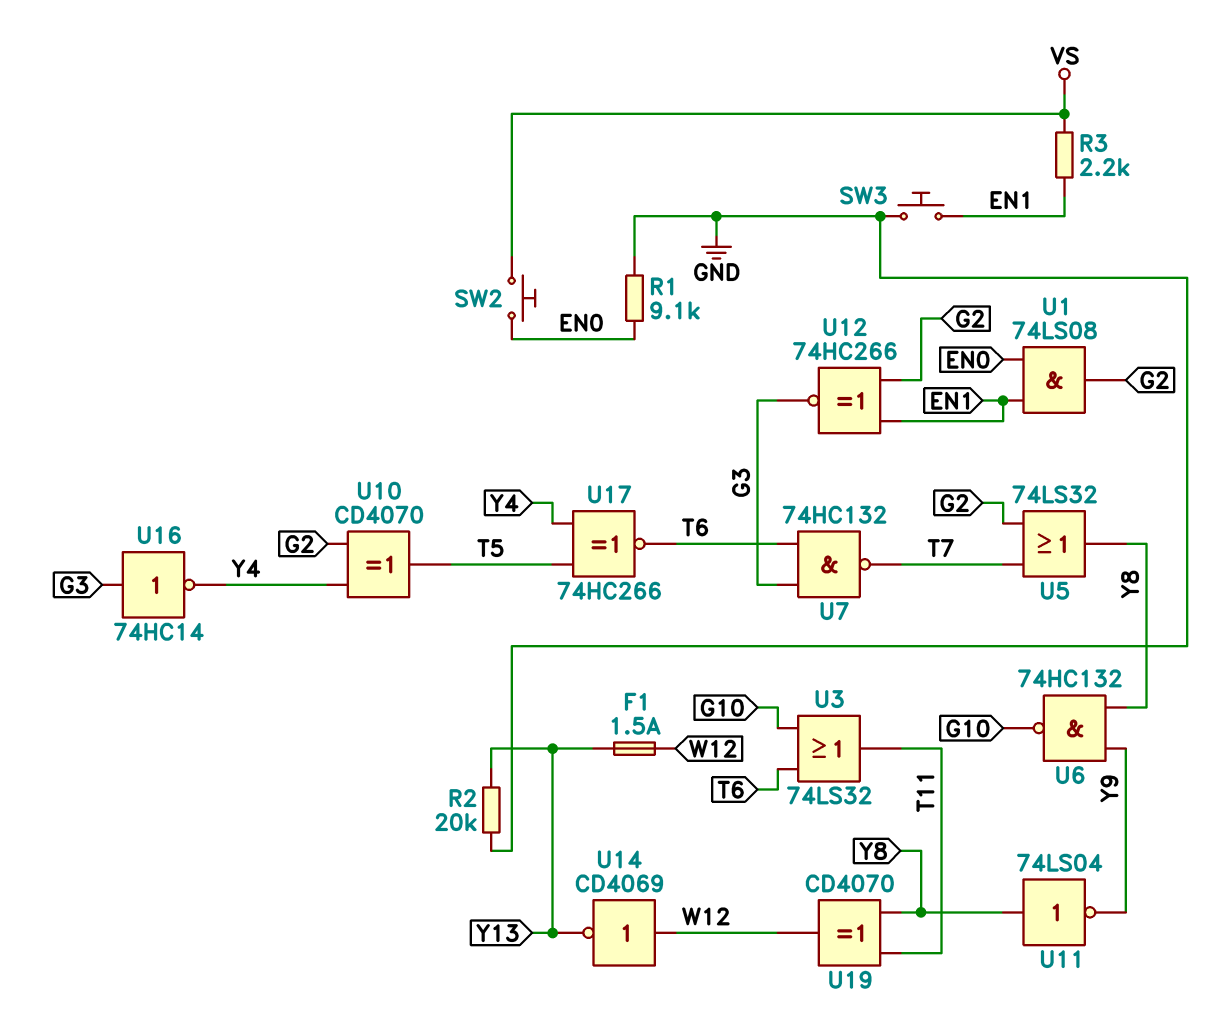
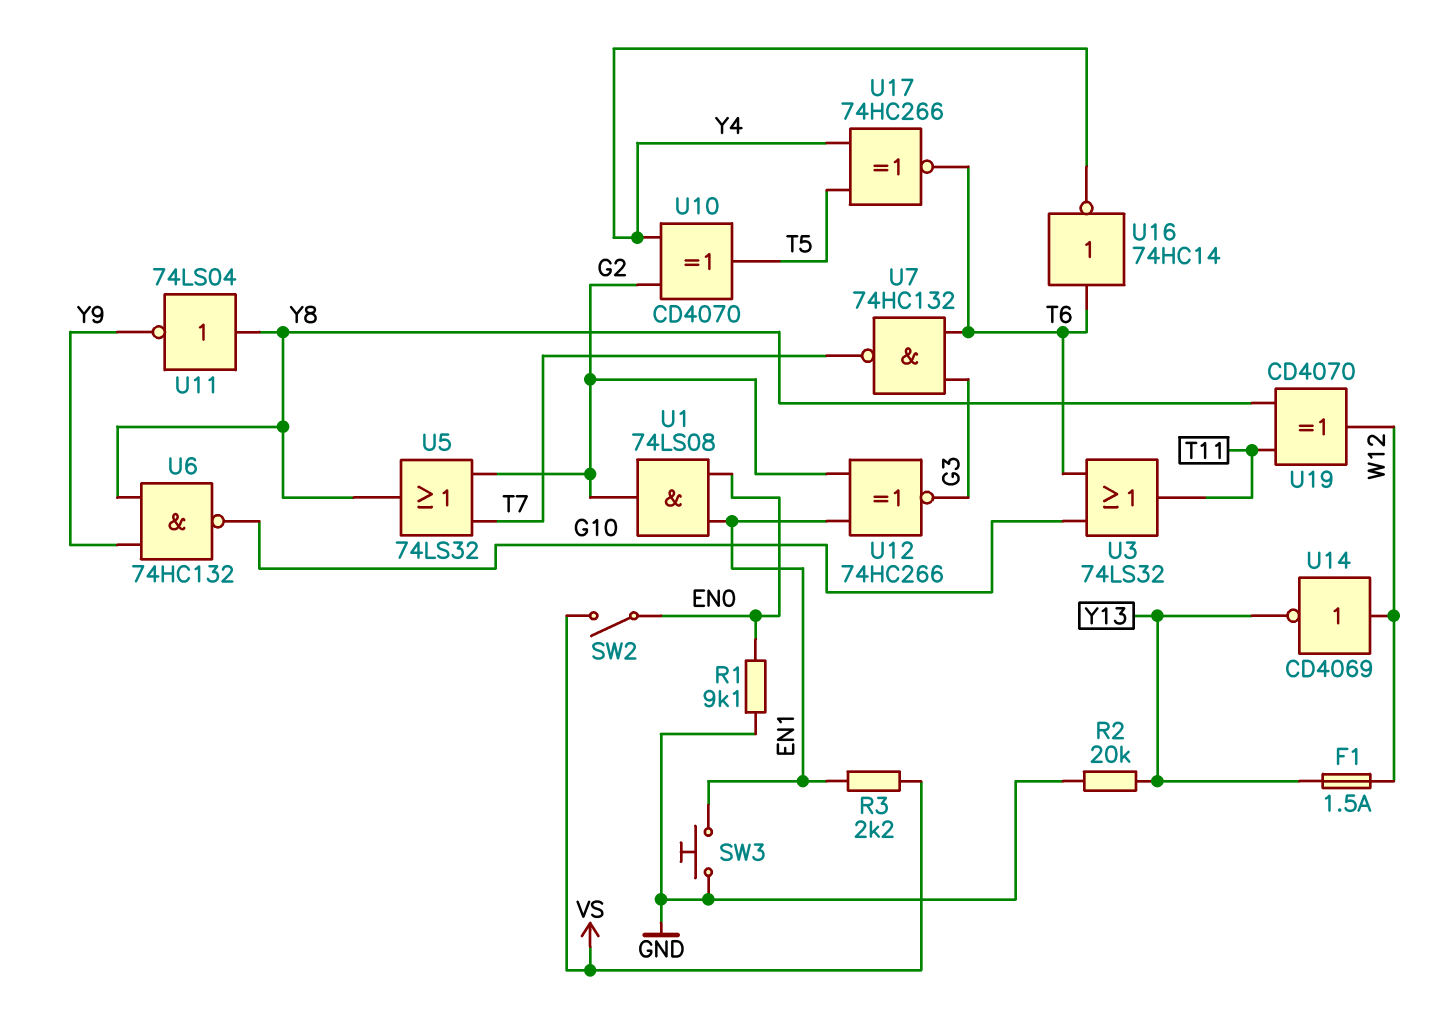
SW2: button (EN0, VS) -> switch (EN0, VS)
U16: NOT 74HC14 (in G3, out Y4) -> NOT 74HC14 (in T6, out Y4)

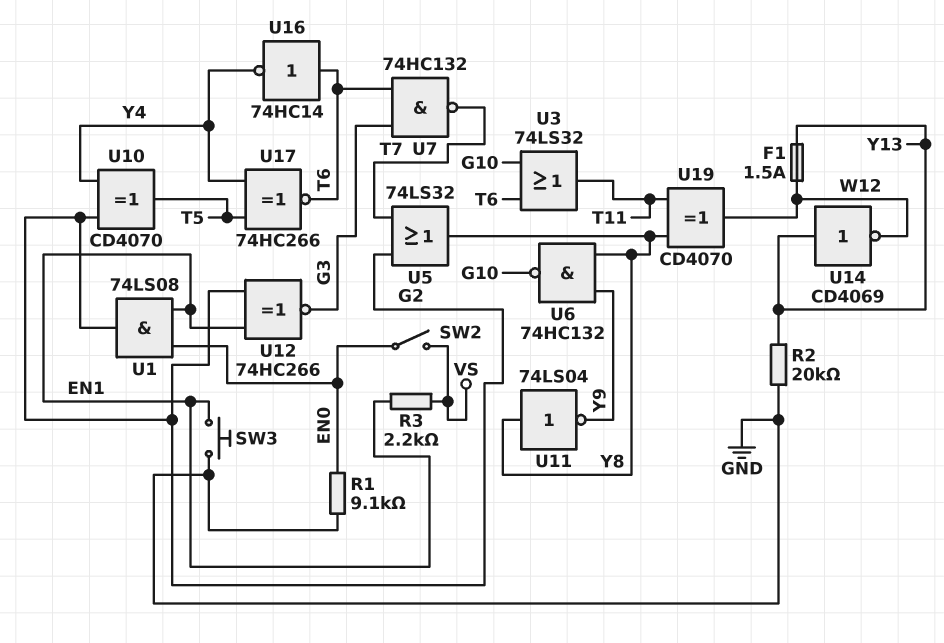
U14: NOT CD4069 (in W12, out Y13) -> NOT CD4069 (in Y13, out W12)

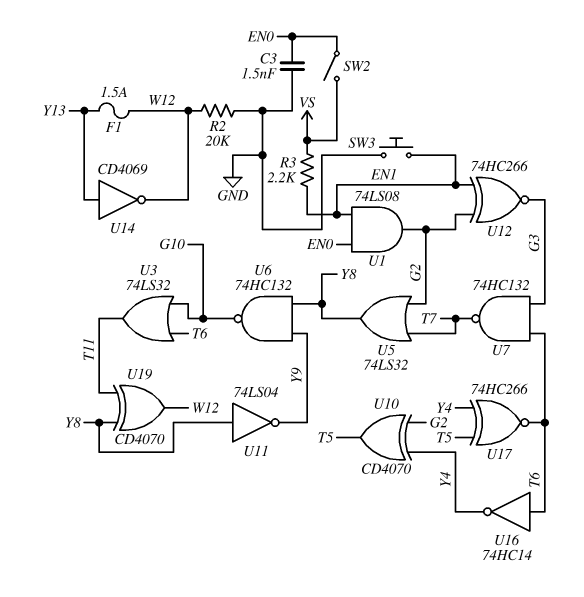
C3: none -> 1.5nF (EN0, GND)
R1: 9.1k (EN0, GND) -> none
R2: 20k (GND, Y13) -> 20k (GND, W12)

